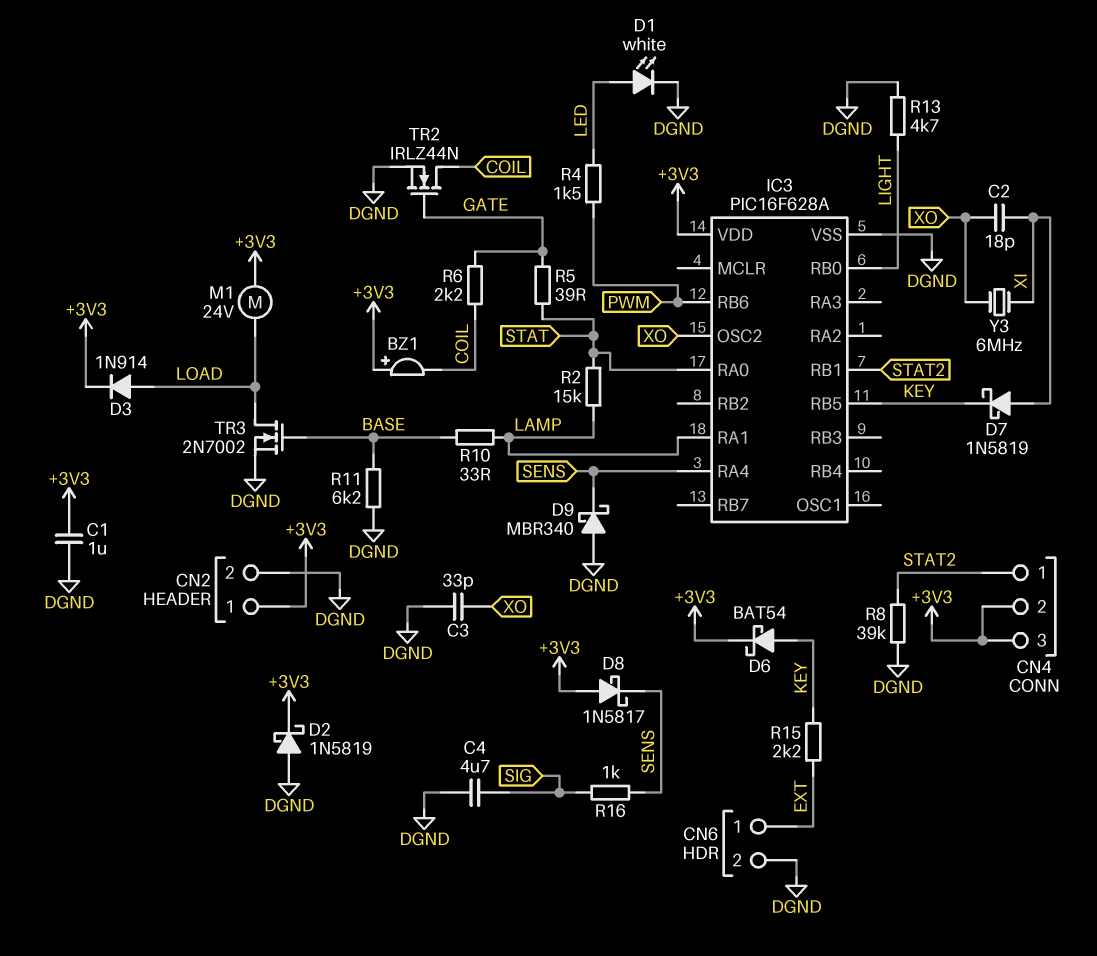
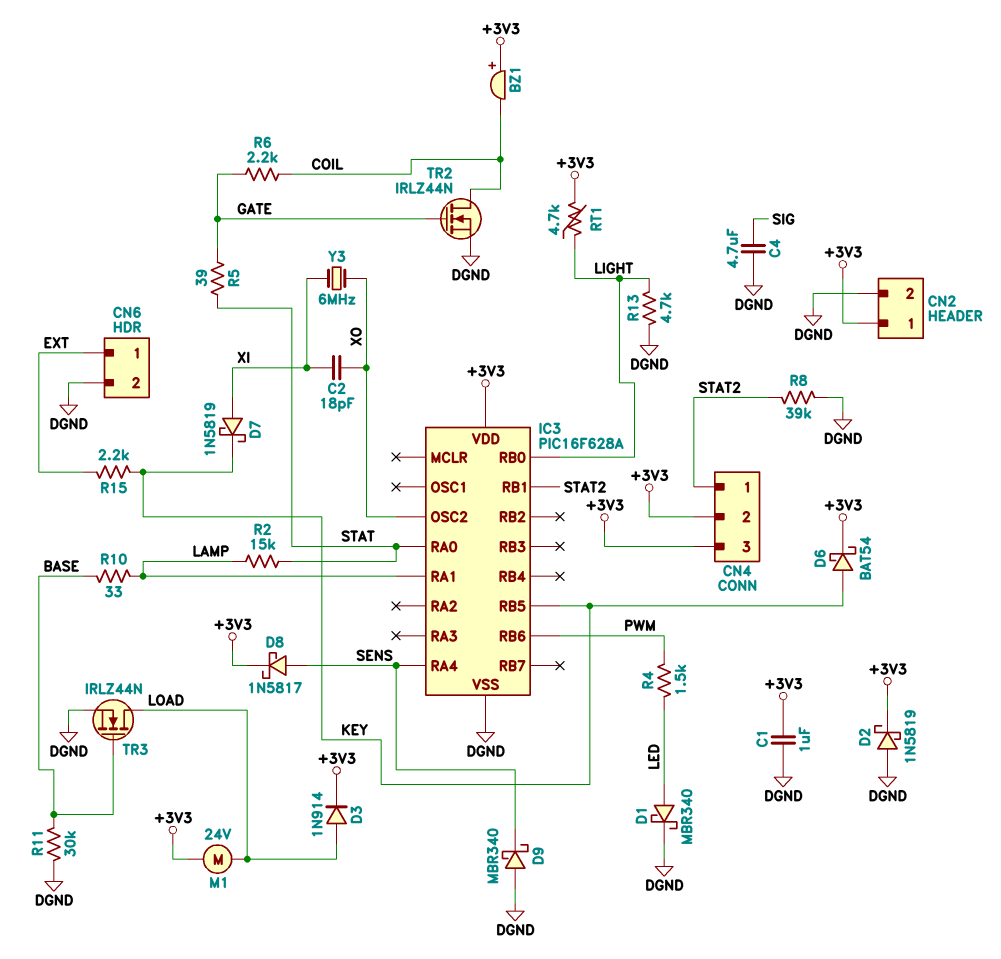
C3: 33pF (DGND, XO) -> none
D1: LED white (A LED, K DGND) -> schottky MBR340 (A LED, K DGND)
D8: schottky 1N5817 (A +3V3, K SENS) -> schottky 1N5817 (A SENS, K +3V3)
R11: 6.2k (BASE, DGND) -> 30k (BASE, DGND)
R16: 1k (SENS, SIG) -> none
RT1: none -> 4.7k (+3V3, LIGHT)
TR3: NMOS 2N7002 (G BASE, D LOAD, S DGND) -> NMOS IRLZ44N (G BASE, D LOAD, S DGND)

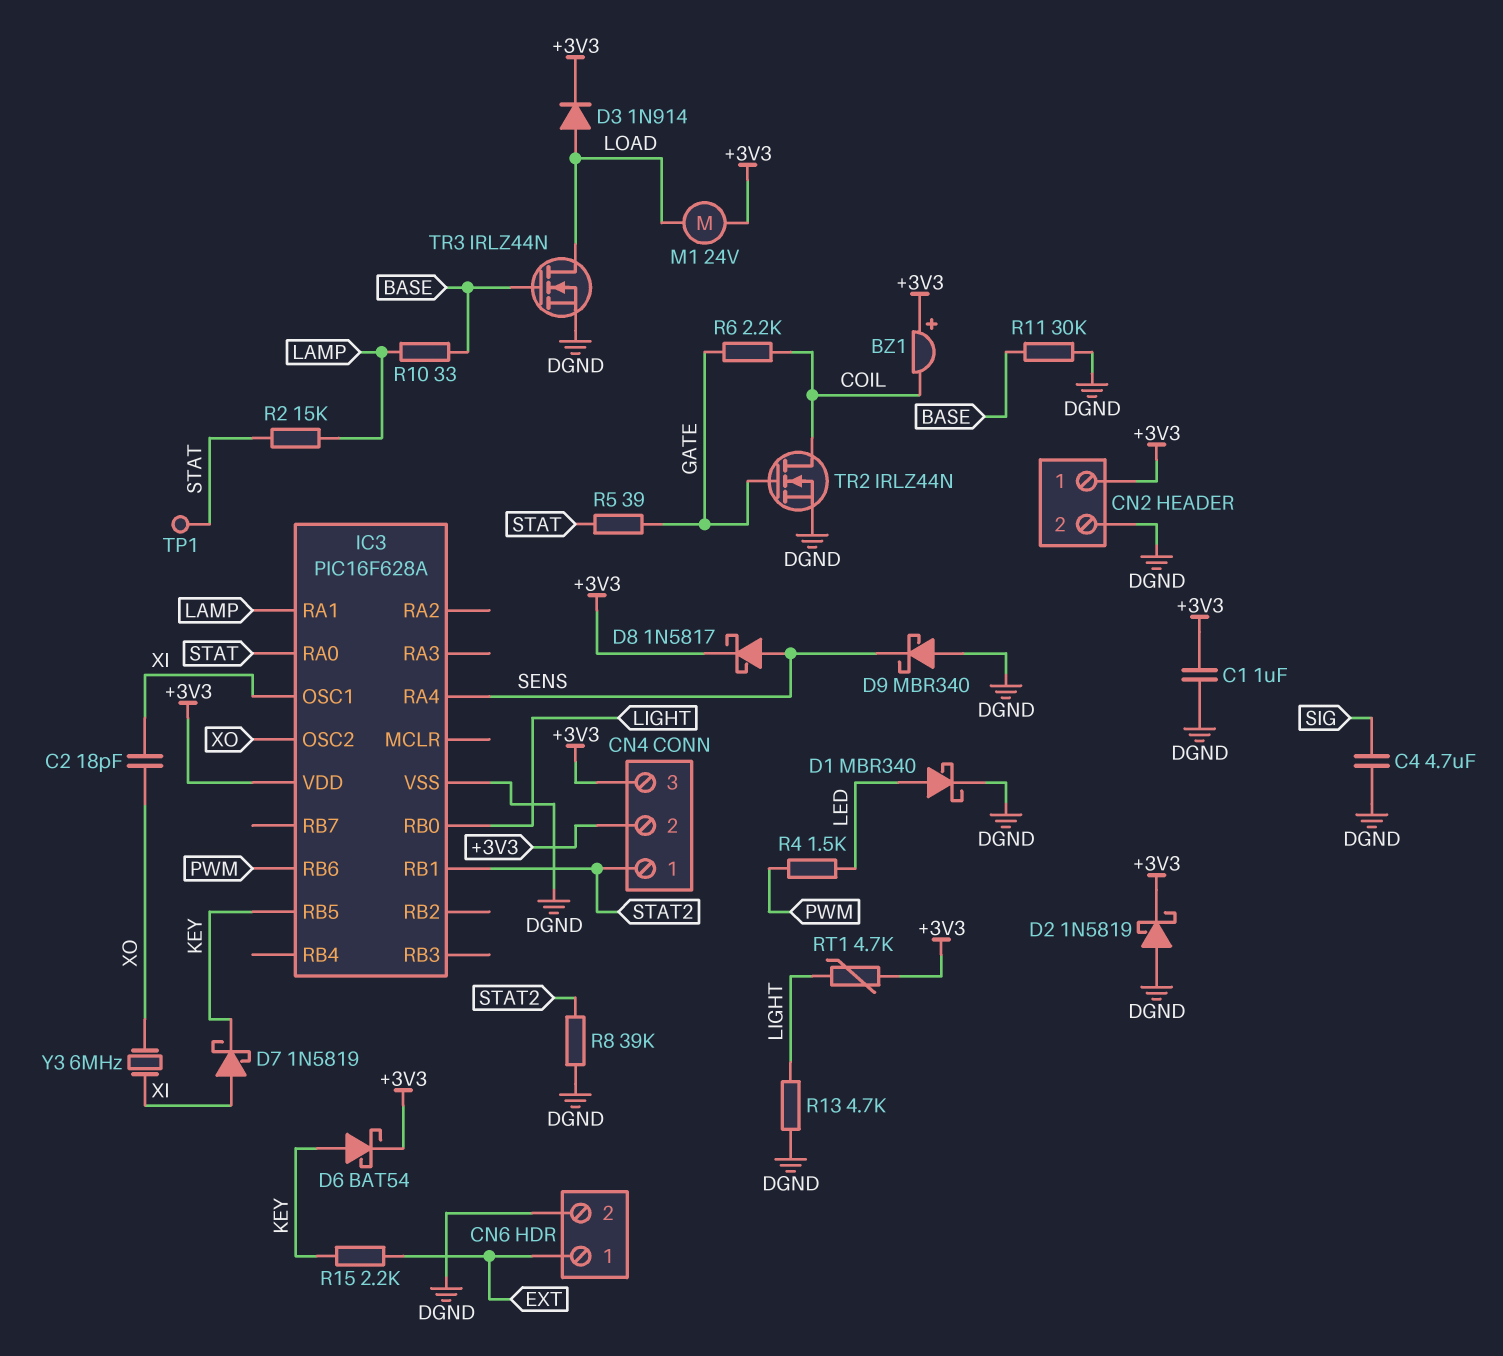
IC3 pin OSC1: none -> XI
TP1: none -> test point (STAT)

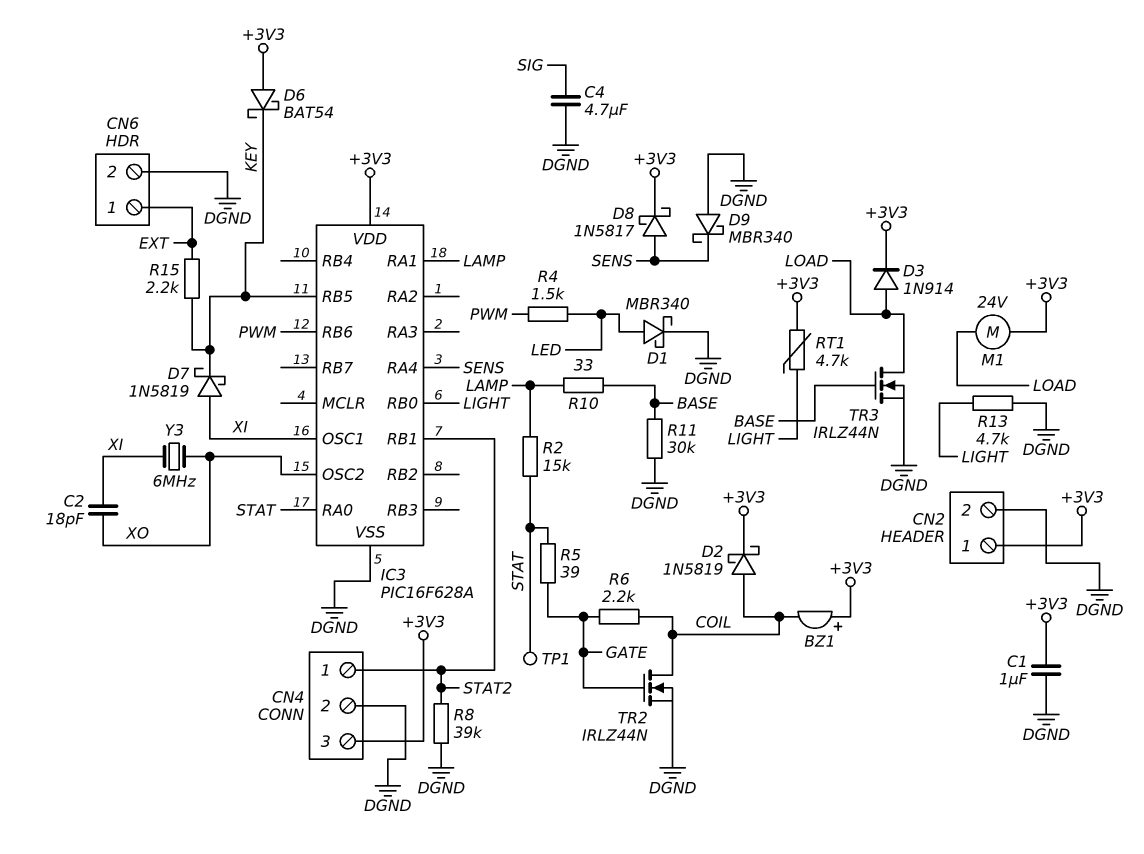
CN4 pin 2: +3V3 -> DGND
D2: schottky 1N5819 (A DGND, K +3V3) -> schottky 1N5819 (A COIL, K +3V3)
D6: schottky BAT54 (A KEY, K +3V3) -> schottky BAT54 (A +3V3, K KEY)

